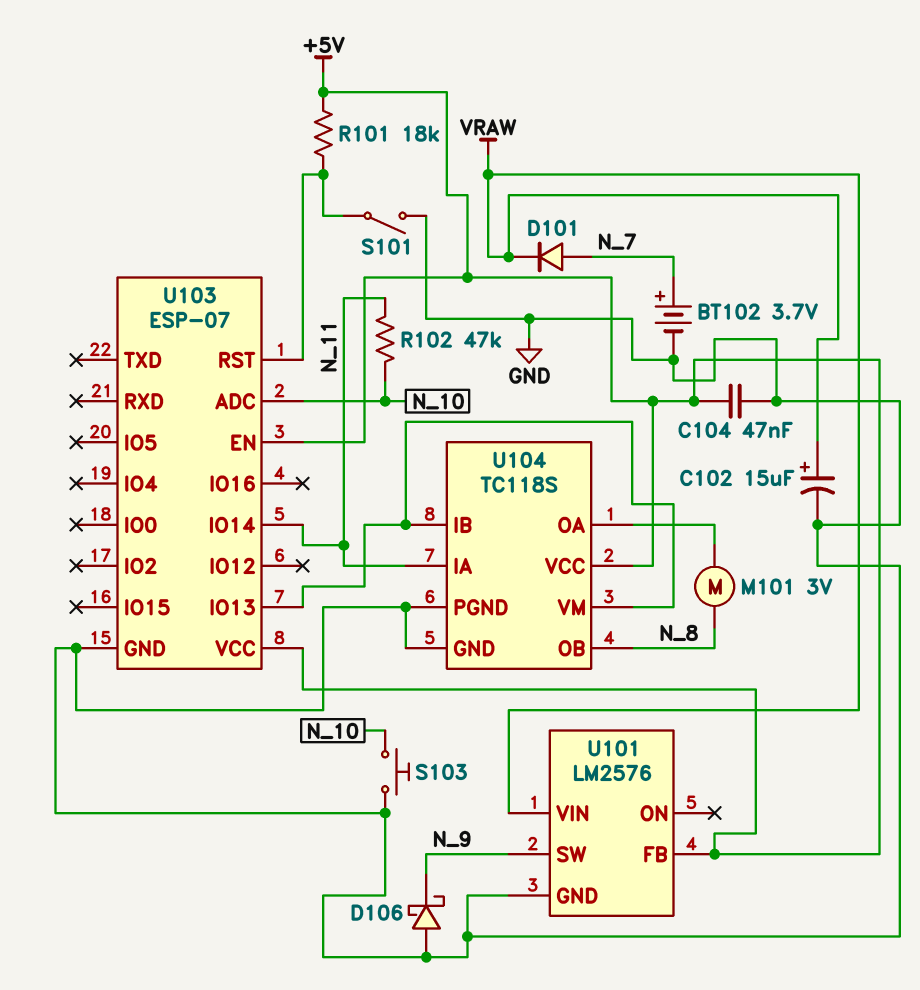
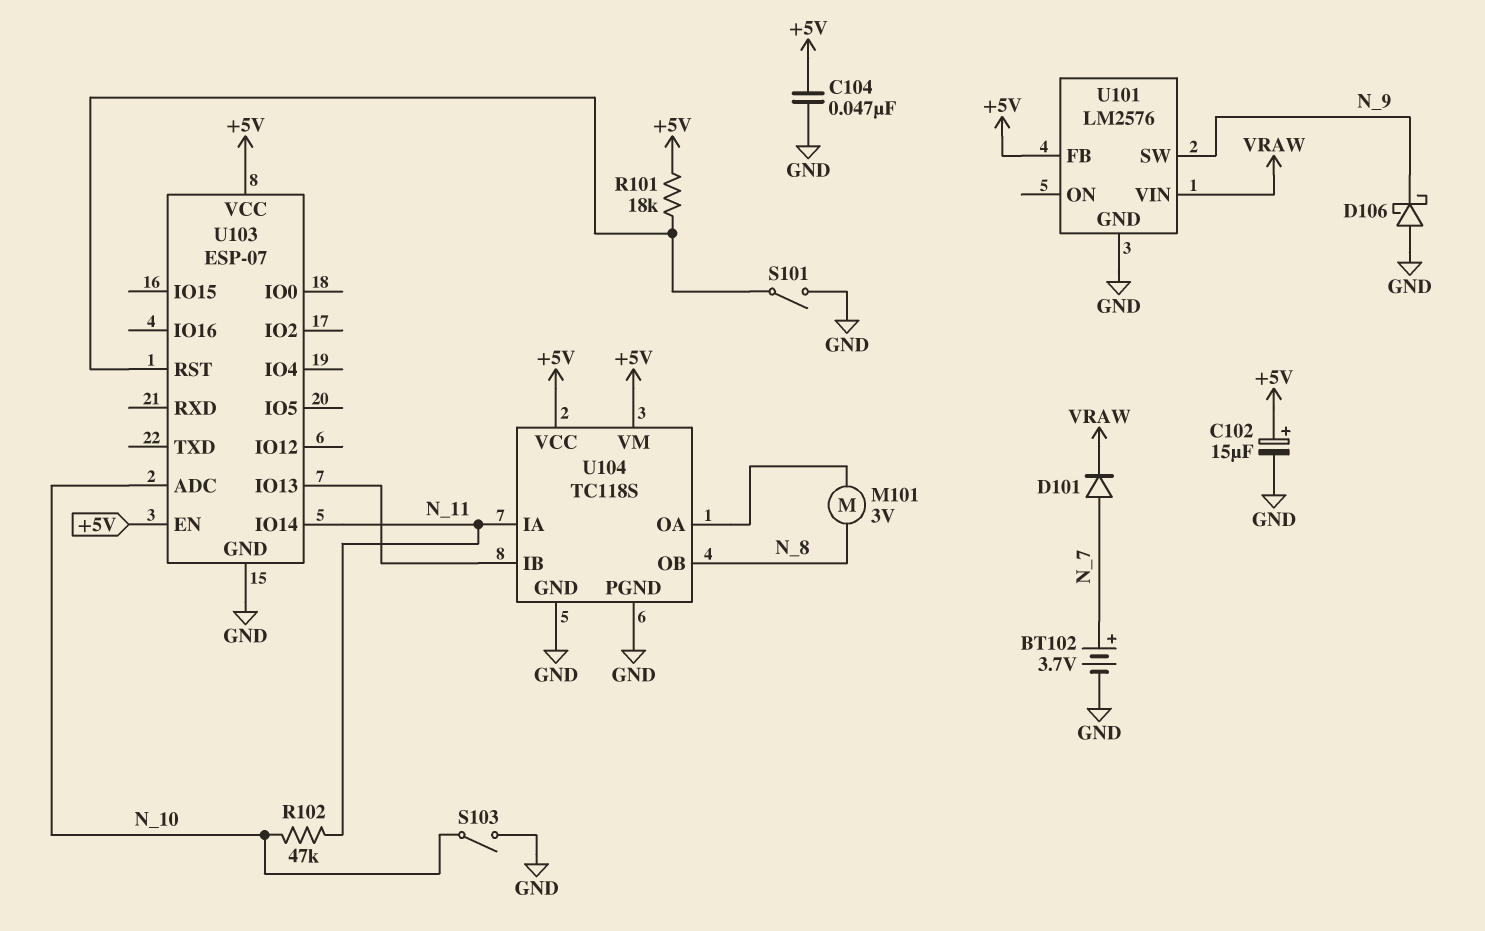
C102: 15uF (plus VRAW, minus GND) -> 15uF (plus +5V, minus GND)
S103: button (GND, N_10) -> switch (GND, N_10)
U104 pin VM: U103/IO13 -> +5V

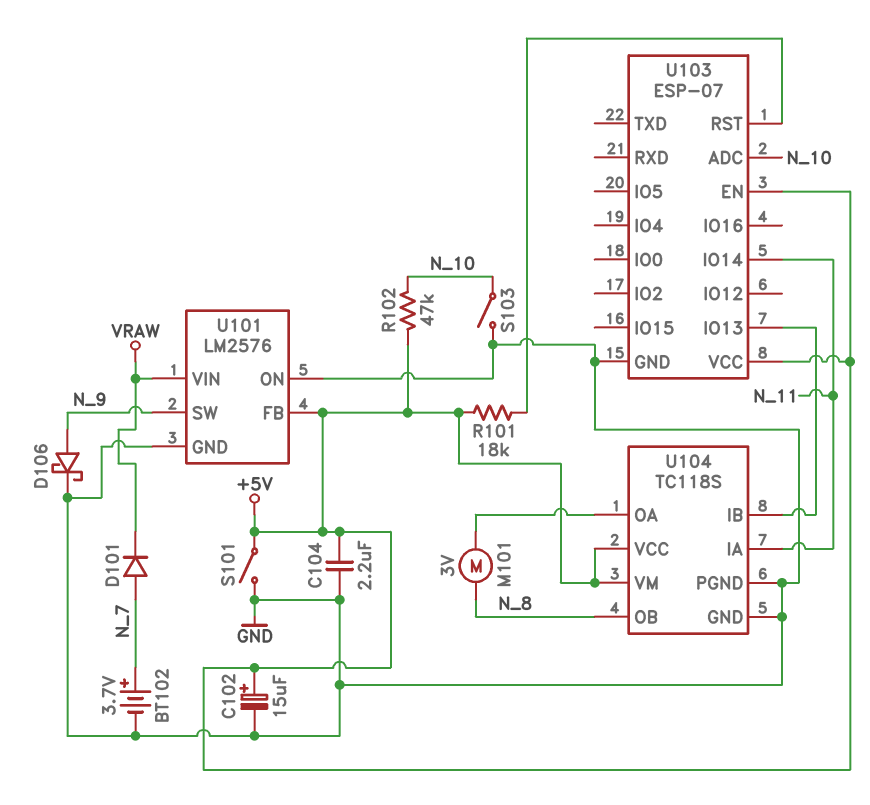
C104: 47nF (+5V, GND) -> 2.2uF (+5V, GND)
D106: schottky (A GND, K N_9) -> schottky (A N_9, K GND)
R102: 47k (N_10, N_11) -> 47k (+5V, N_10)
S101: switch (GND, U103/RST) -> switch (+5V, GND)
U101 pin ON: none -> GND

